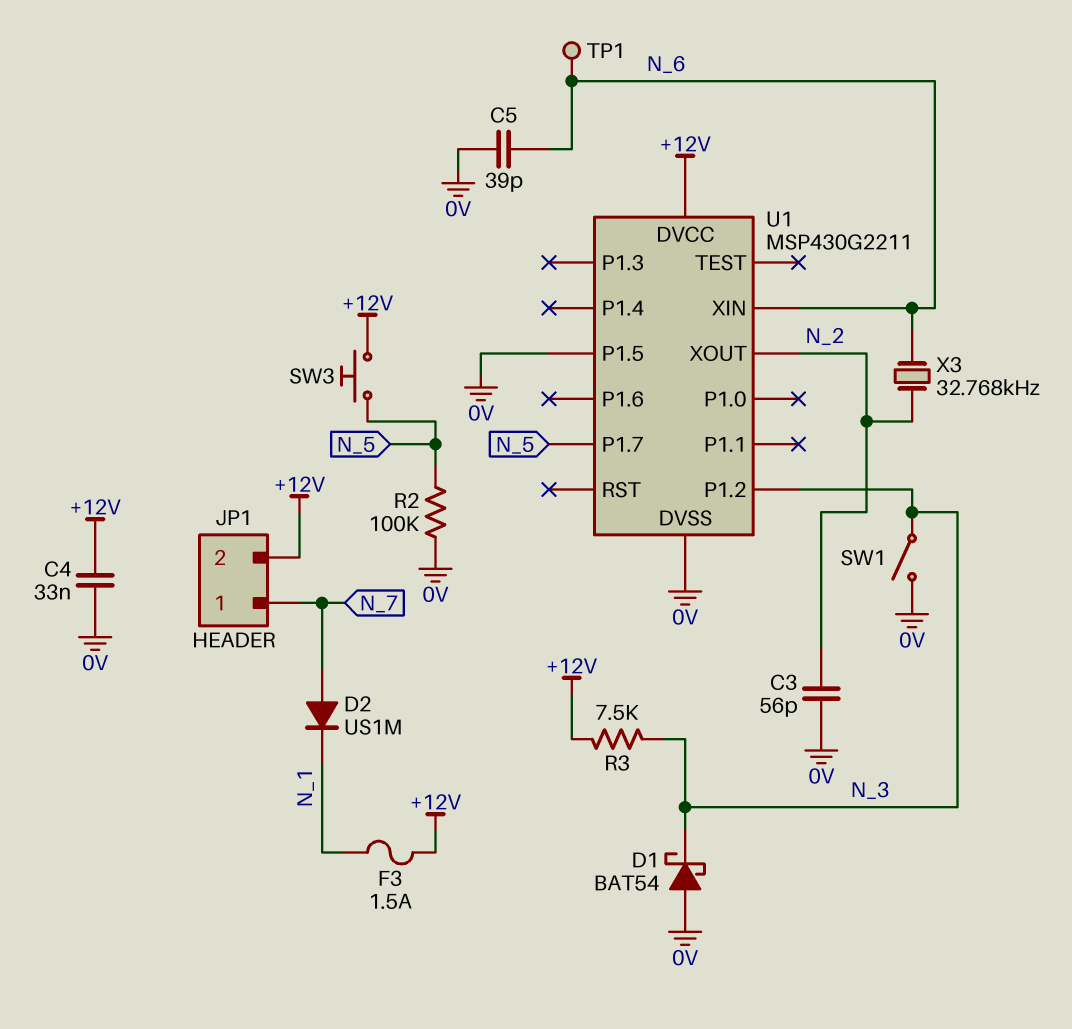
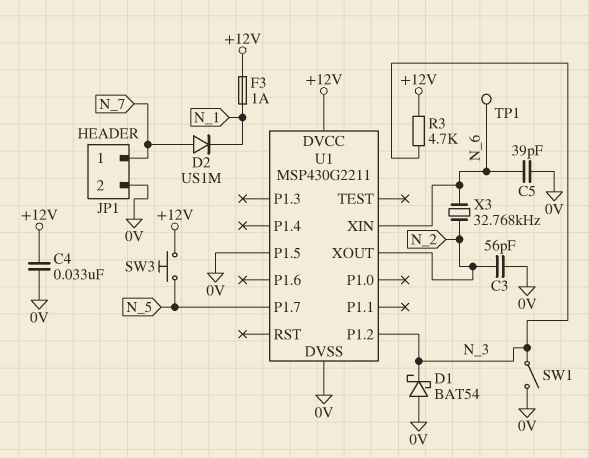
F3: 1.5A (+12V, N_1) -> 1A (+12V, N_1)
JP1 pin 2: +12V -> 0V
R2: 100k (0V, N_5) -> none
R3: 7.5k (+12V, N_3) -> 4.7k (+12V, N_3)

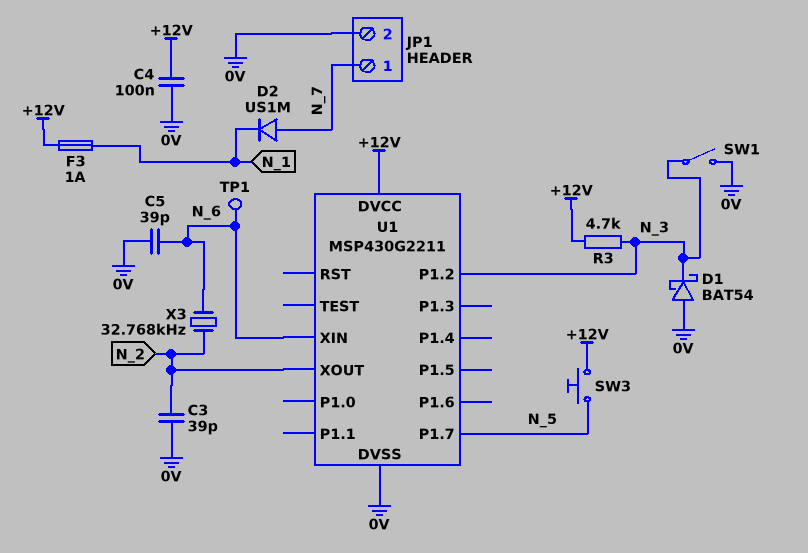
C3: 56pF (0V, N_2) -> 39pF (0V, N_2)
C4: 33nF (+12V, 0V) -> 100nF (+12V, 0V)
U1 pin P1.5: 0V -> none

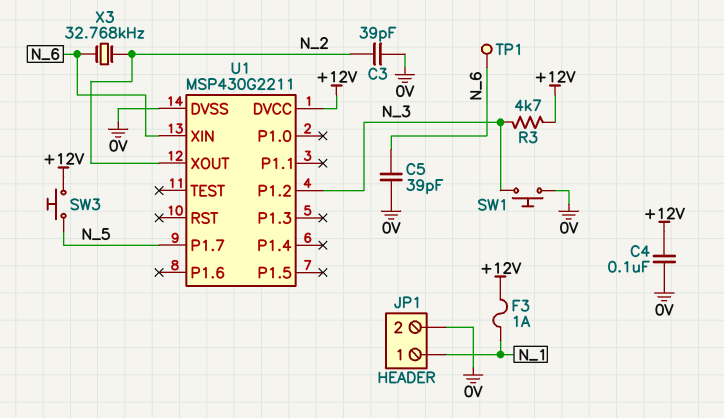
D1: schottky BAT54 (A 0V, K N_3) -> none
D2: diode US1M (A N_7, K N_1) -> none
JP1 pin 1: N_7 -> N_1
SW1: switch (0V, N_3) -> button (0V, N_3)

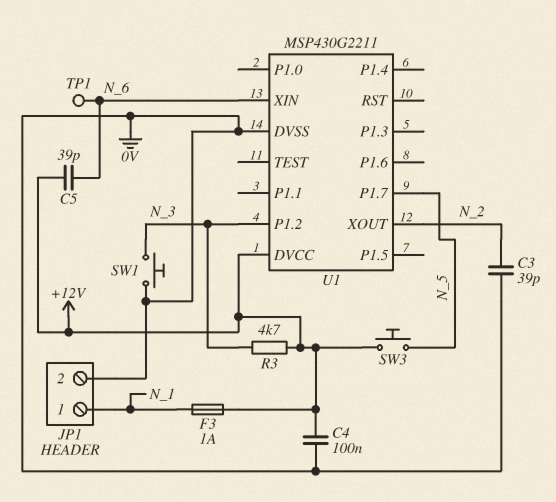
C5: 39pF (0V, N_6) -> 39pF (+12V, N_6)
X3: 32.768kHz (N_2, N_6) -> none

